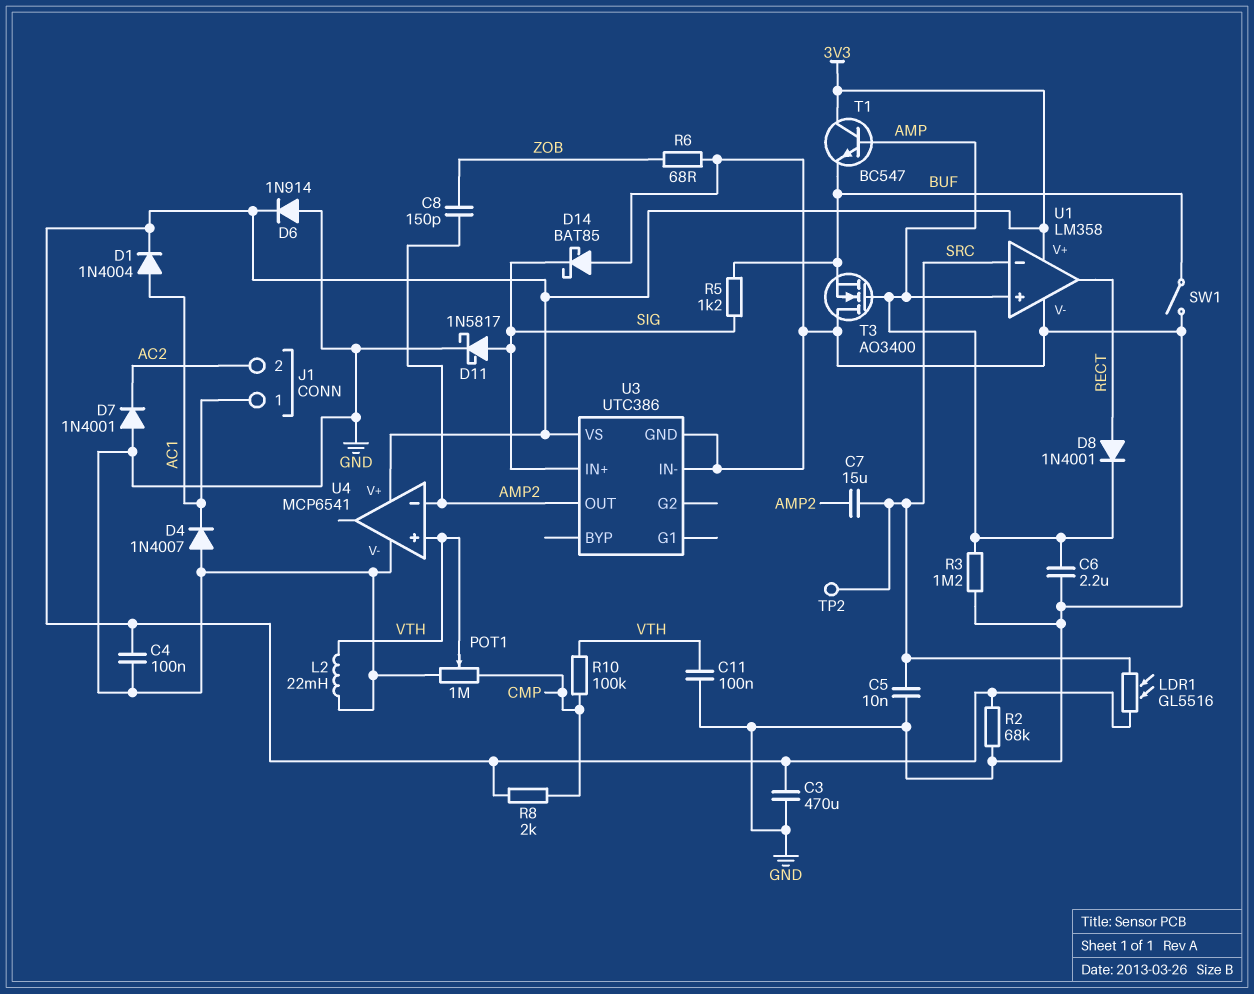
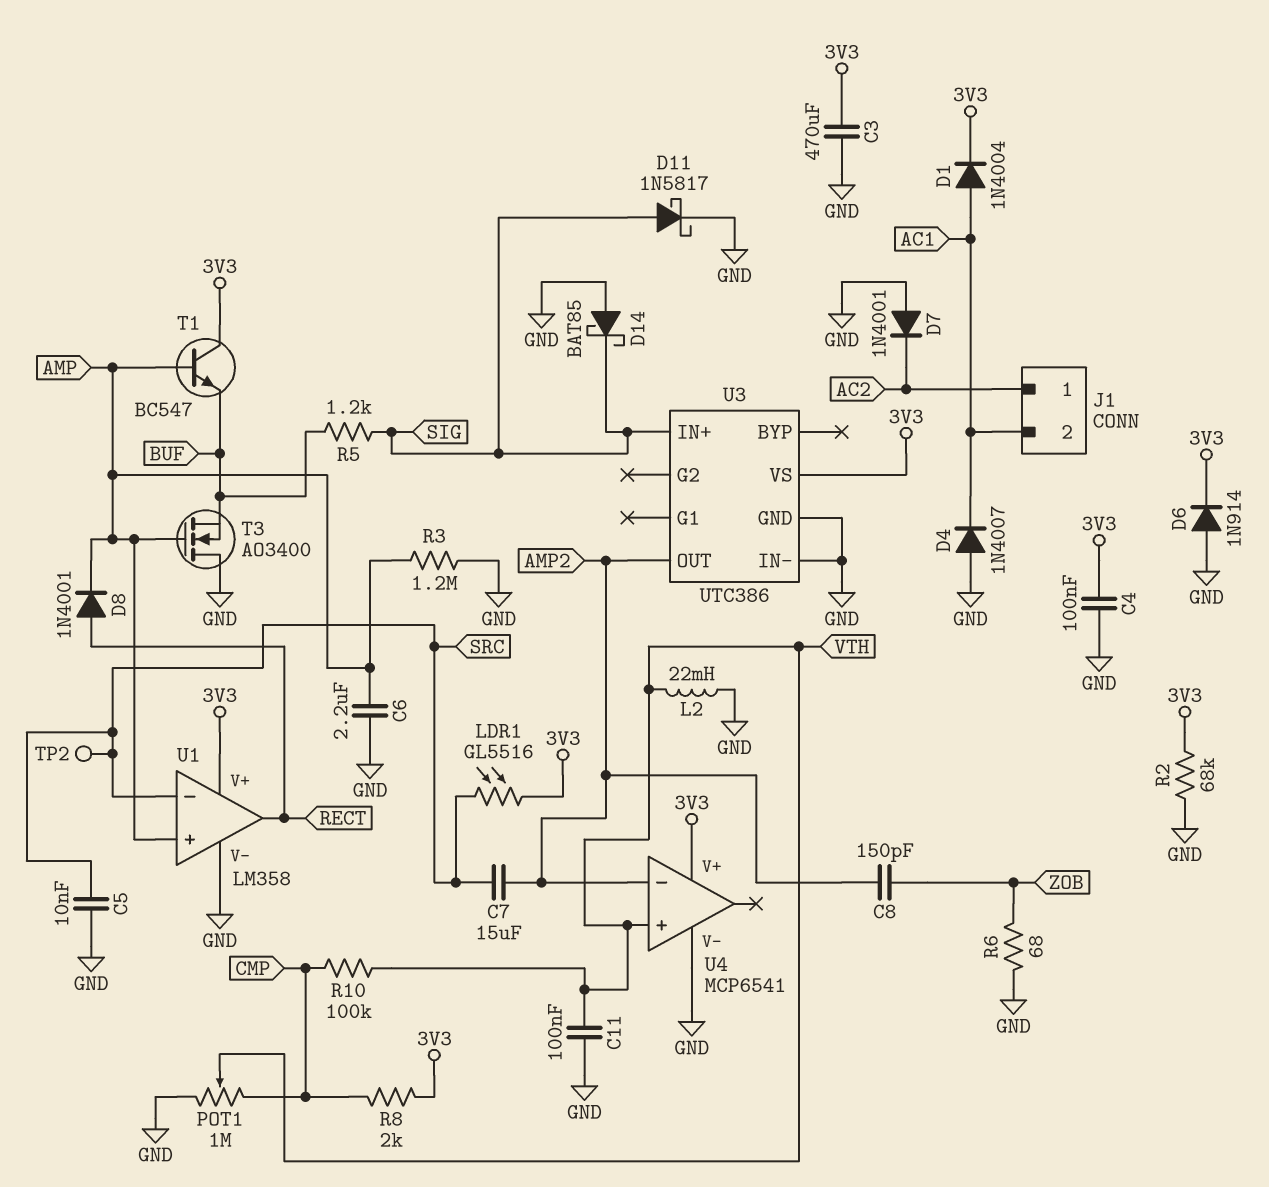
J1 pin 1: AC1 -> AC2
J1 pin 2: AC2 -> AC1
SW1: switch (BUF, GND) -> none

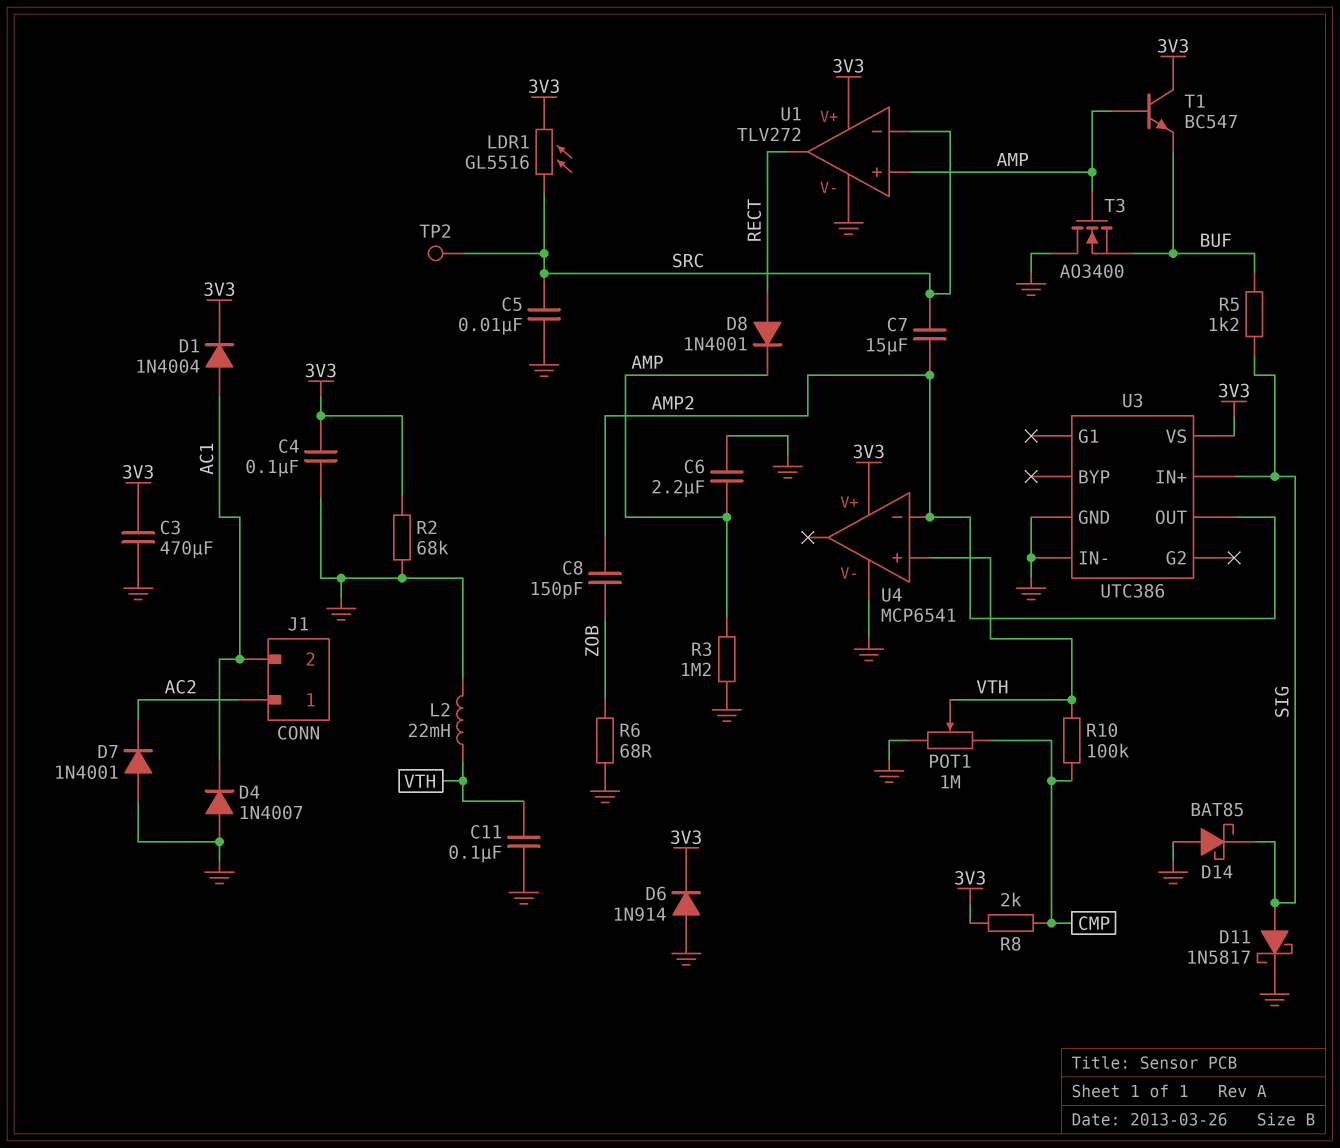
U1: LM358 -> TLV272

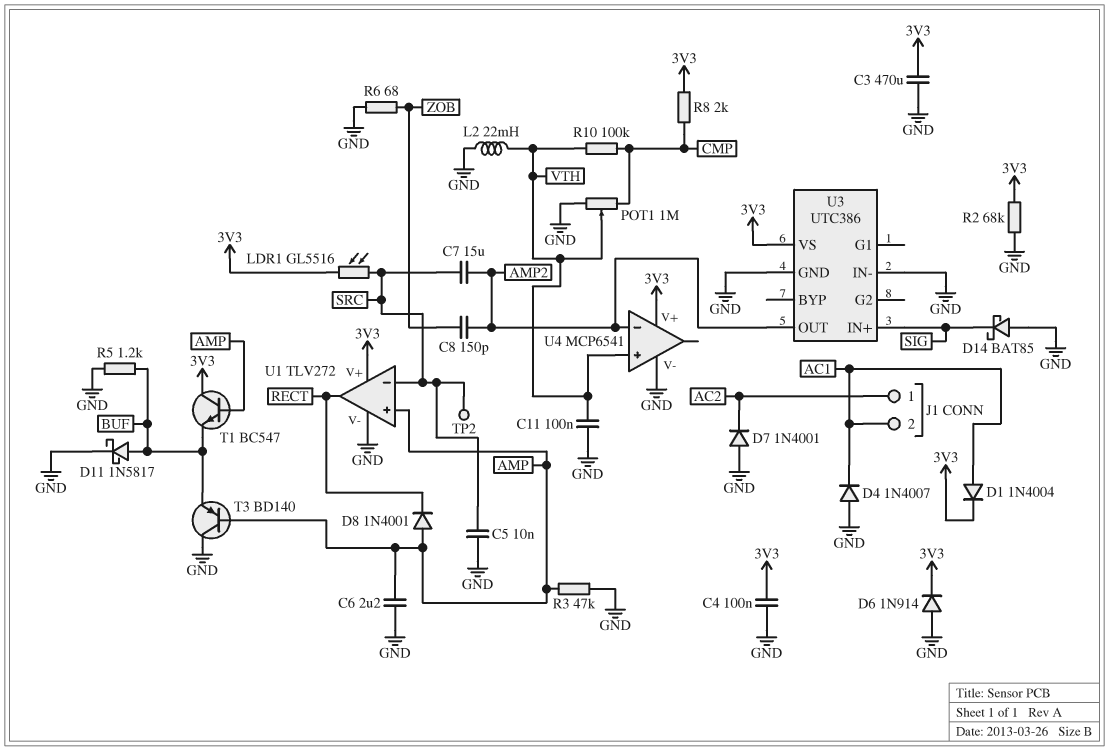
D8: diode 1N4001 (A RECT, K AMP) -> diode 1N4001 (A AMP, K RECT)
D11: schottky 1N5817 (A SIG, K GND) -> schottky 1N5817 (A BUF, K GND)
R3: 1.2M (AMP, GND) -> 47k (AMP, GND)
R5: 1.2k (BUF, SIG) -> 1.2k (BUF, GND)
T3: NMOS AO3400 (G AMP, D GND, S BUF) -> PNP BD140 (B AMP, C GND, E BUF)

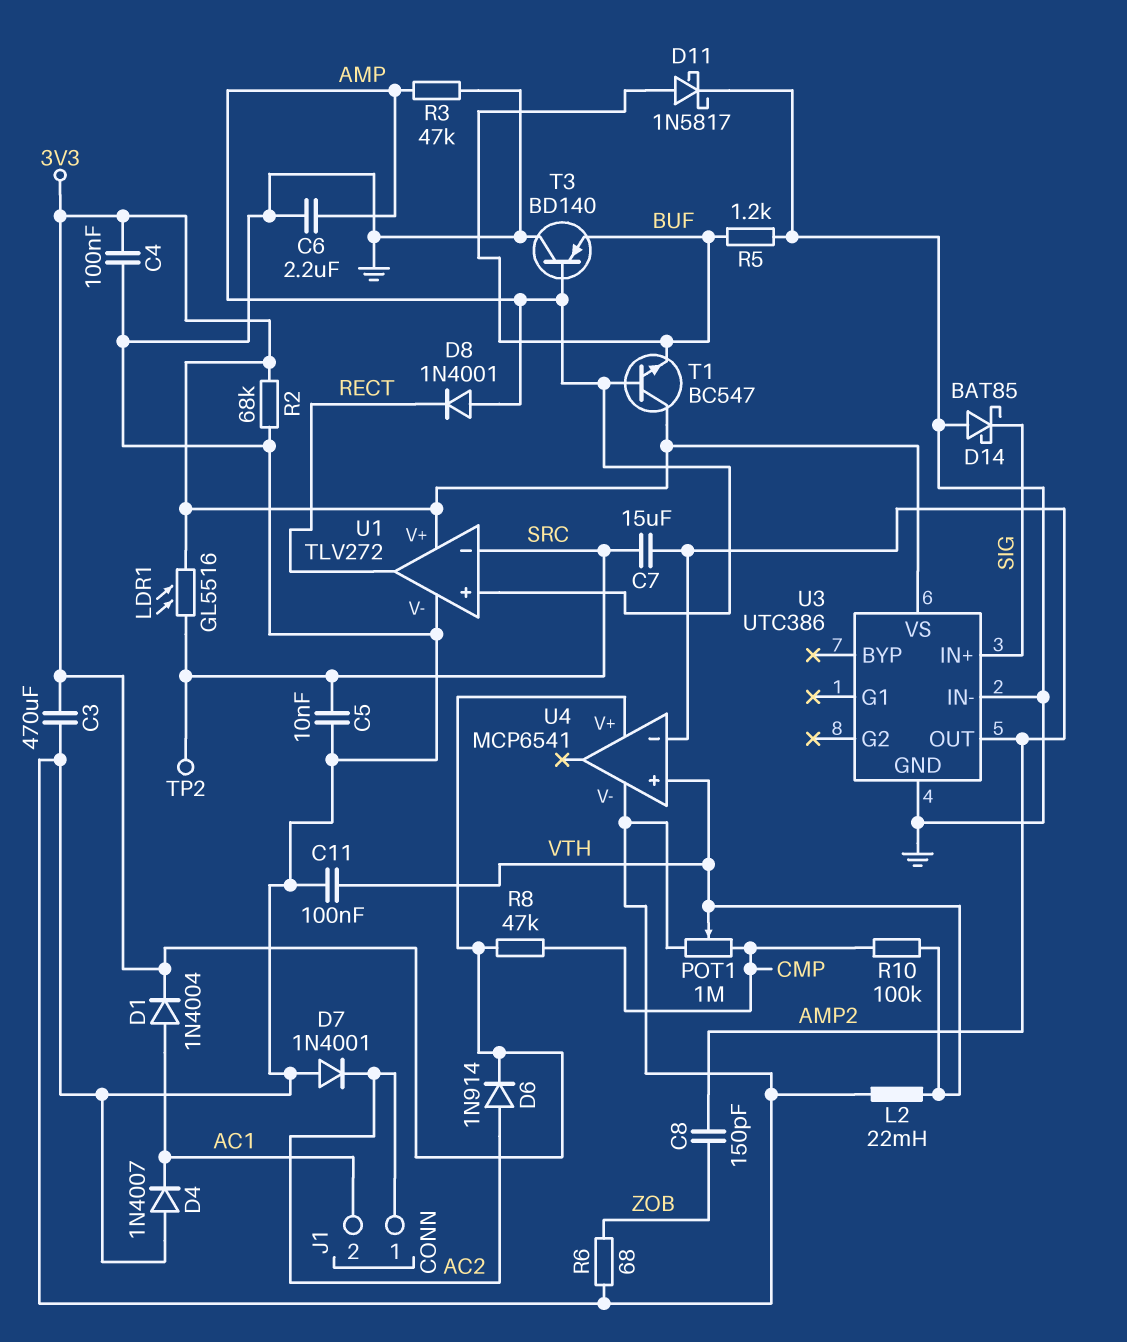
D6: diode 1N914 (A GND, K 3V3) -> diode 1N914 (A AC2, K 3V3)
R8: 2k (3V3, CMP) -> 47k (3V3, CMP)

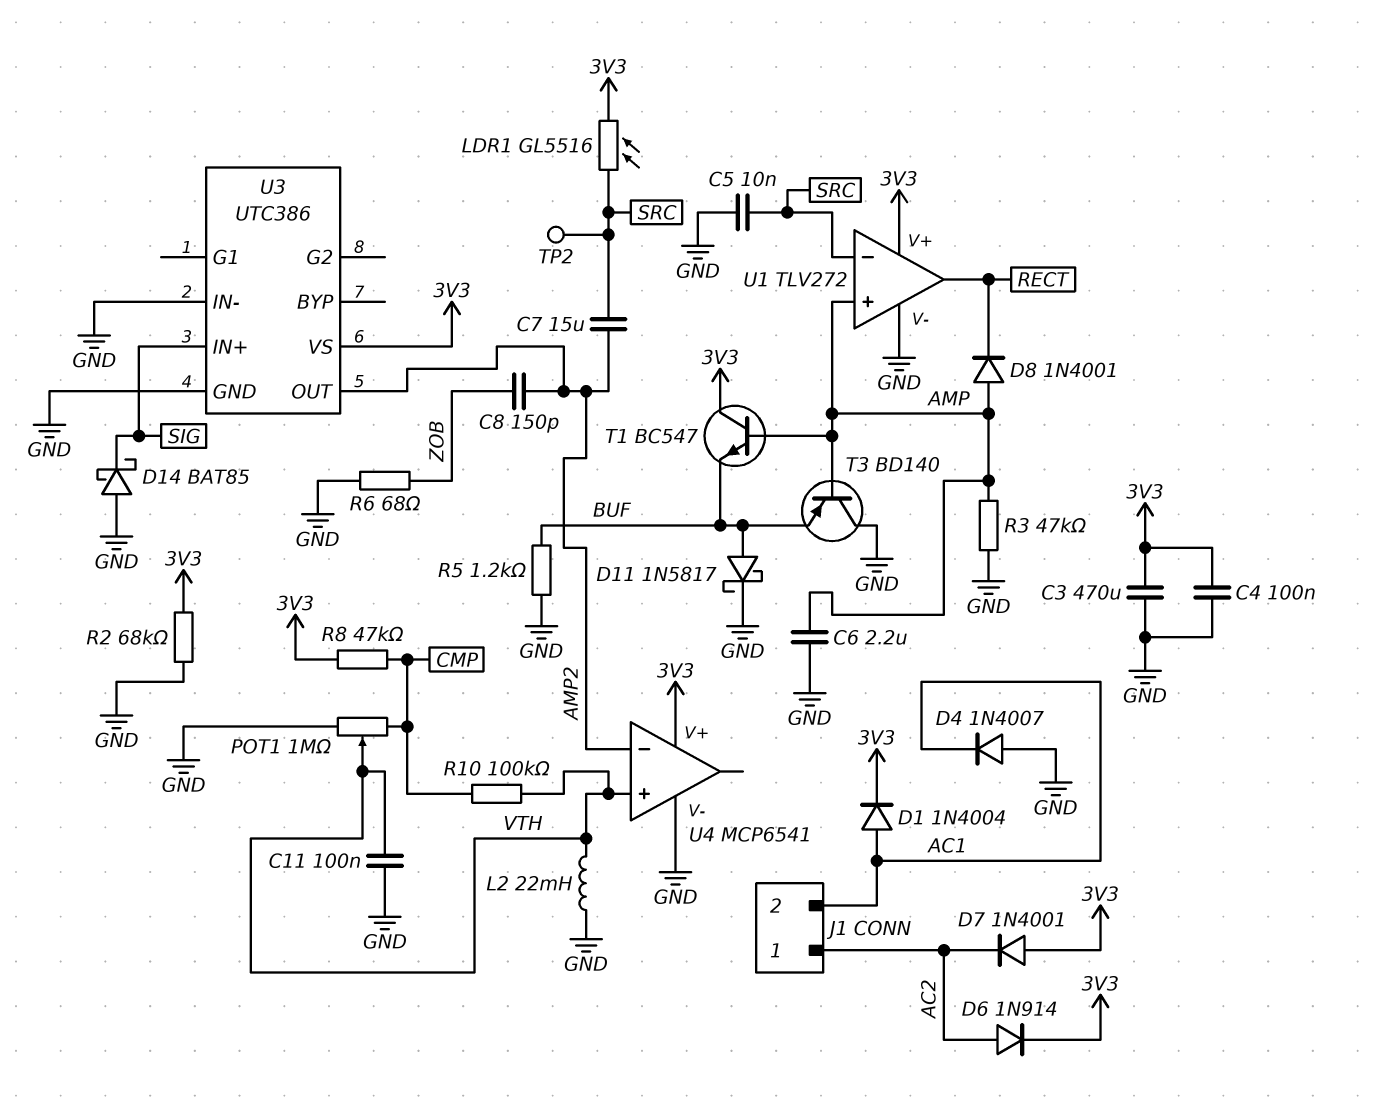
D7: diode 1N4001 (A GND, K AC2) -> diode 1N4001 (A 3V3, K AC2)

